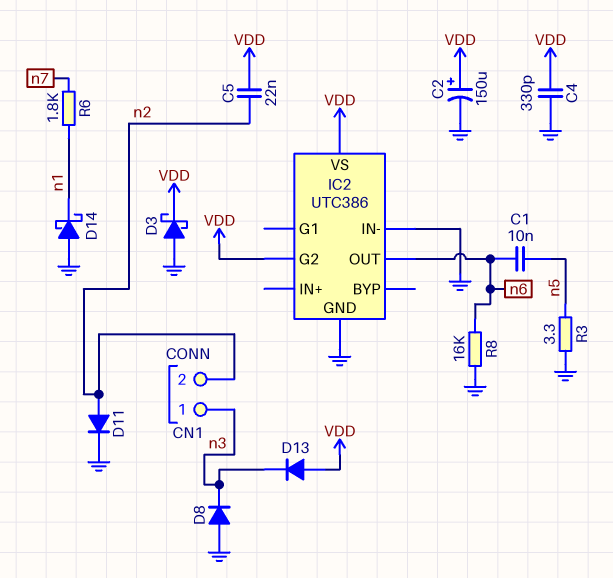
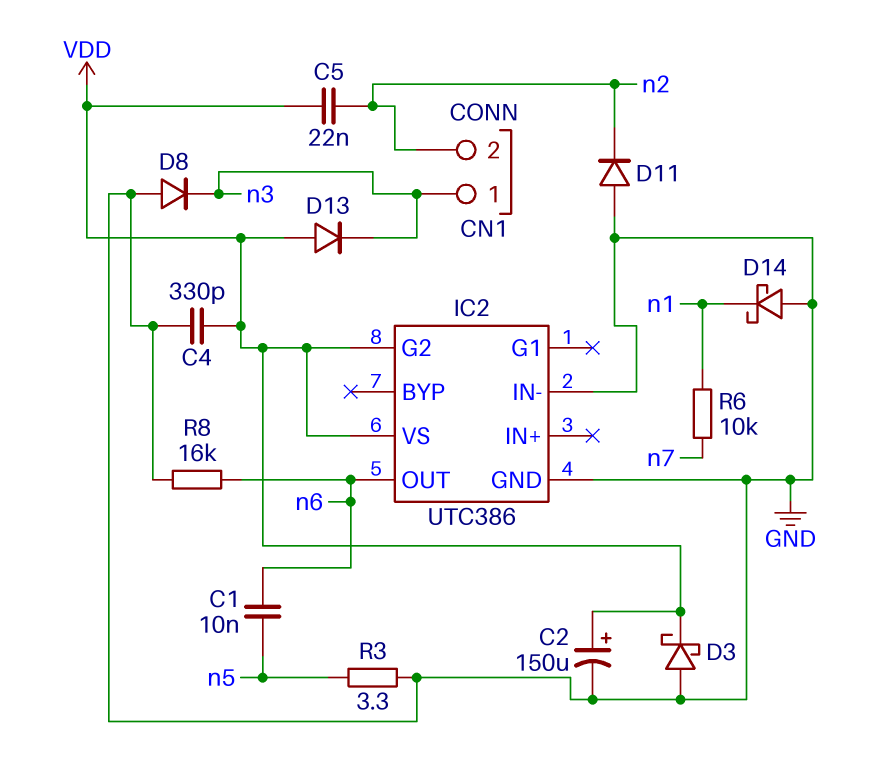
D11: diode (A n2, K GND) -> diode (A GND, K n2)
R6: 1.8k (n1, n7) -> 10k (n1, n7)

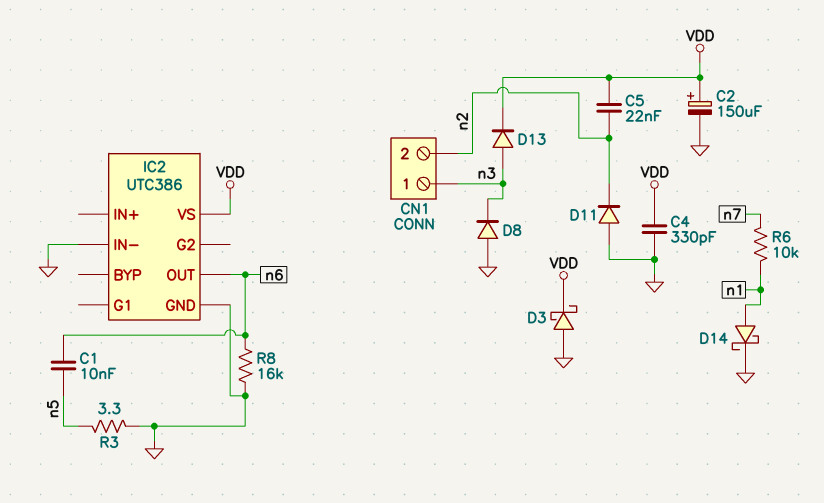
D13: diode (A VDD, K n3) -> diode (A n3, K VDD)
D14: schottky (A GND, K n1) -> schottky (A n1, K GND)
IC2 pin G2: VDD -> none

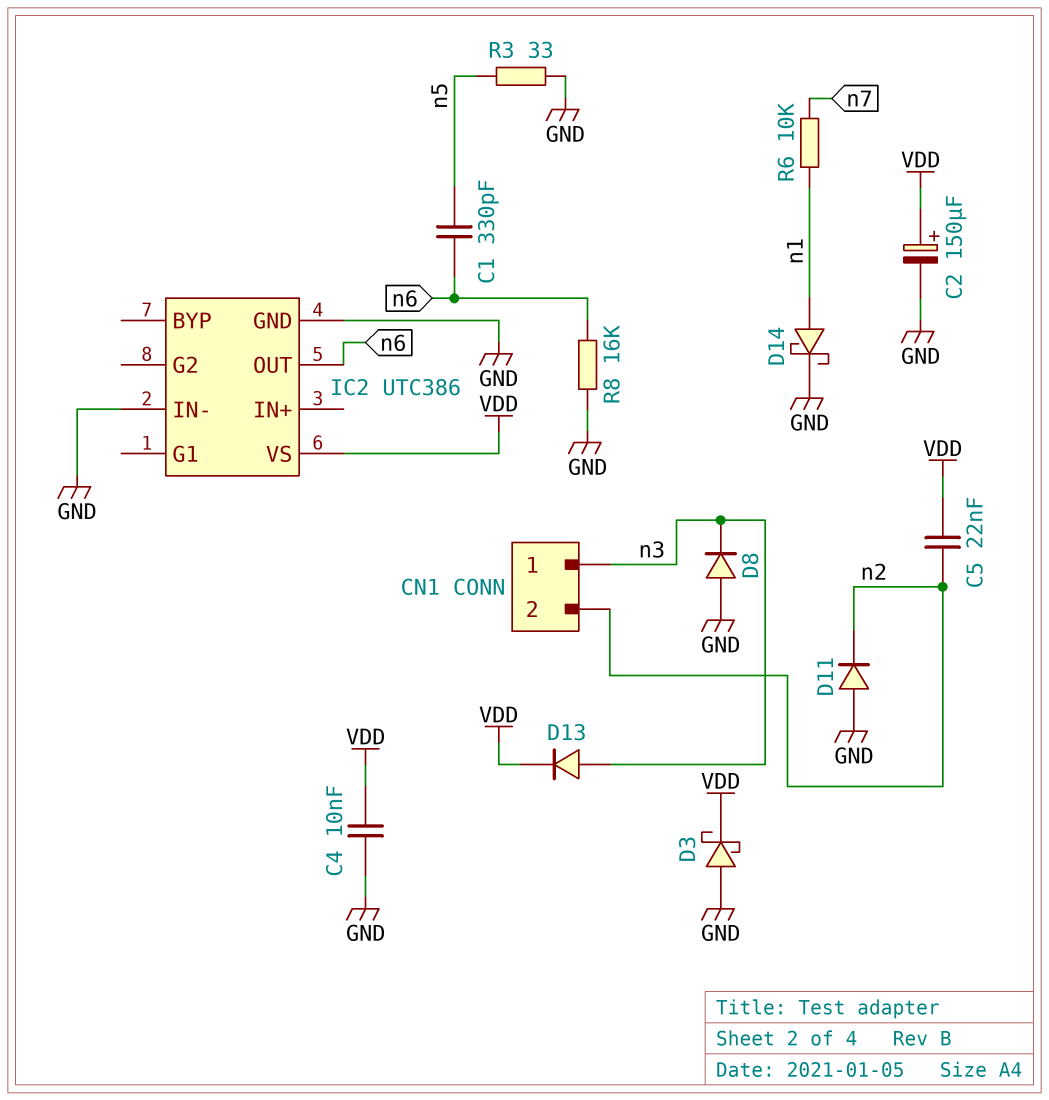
C1: 10nF (n5, n6) -> 330pF (n5, n6)
C4: 330pF (GND, VDD) -> 10nF (GND, VDD)
R3: 3.3 (GND, n5) -> 33 (GND, n5)

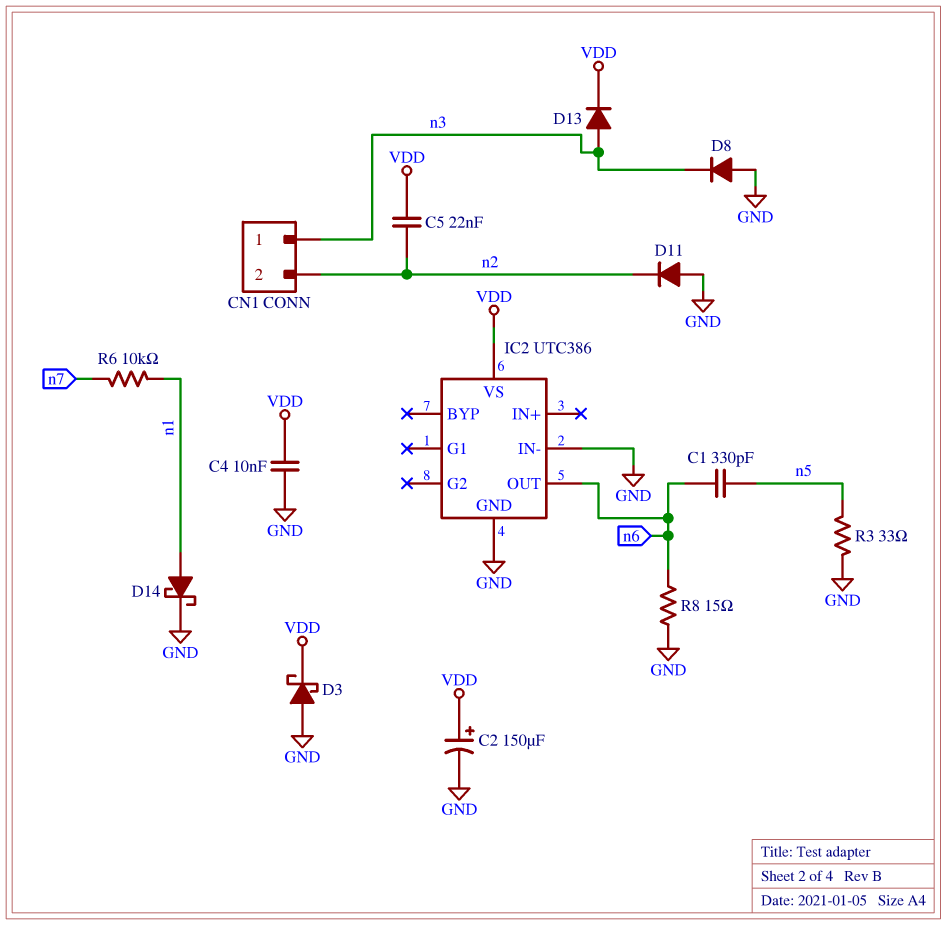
R8: 16k (GND, n6) -> 15 (GND, n6)

